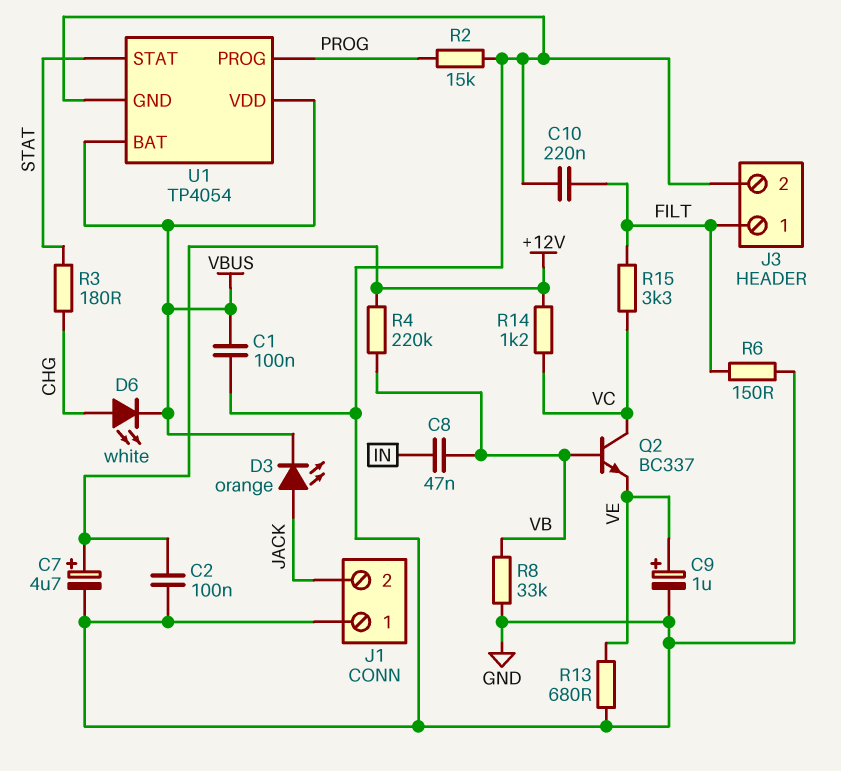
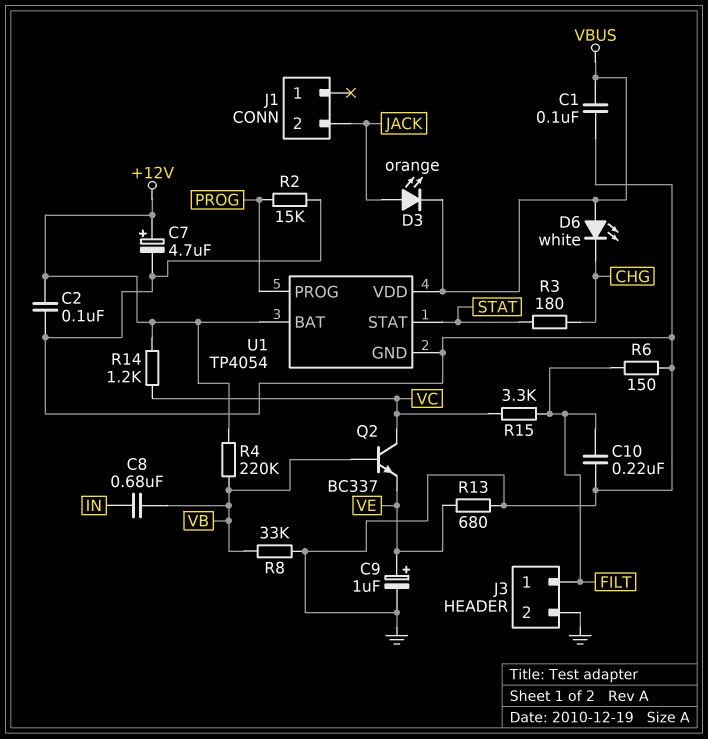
C8: 47nF (IN, VB) -> 680nF (IN, VB)
D6: LED white (A CHG, K VBUS) -> LED white (A VBUS, K CHG)
J1 pin 1: GND -> none
U1 pin BAT: VBUS -> +12V

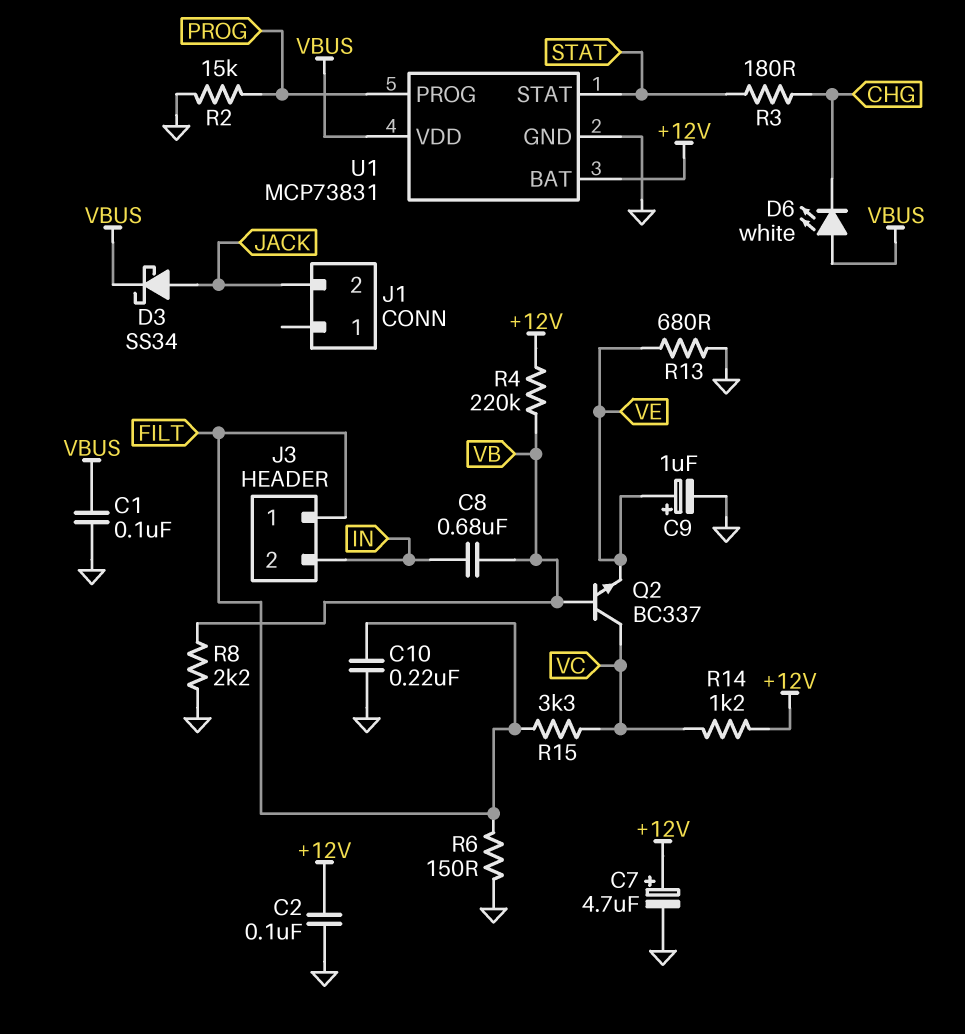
D3: LED orange (A JACK, K VBUS) -> schottky SS34 (A JACK, K VBUS)
J3 pin 2: GND -> IN
R8: 33k (GND, VB) -> 2.2k (GND, VB)
U1: TP4054 -> MCP73831

